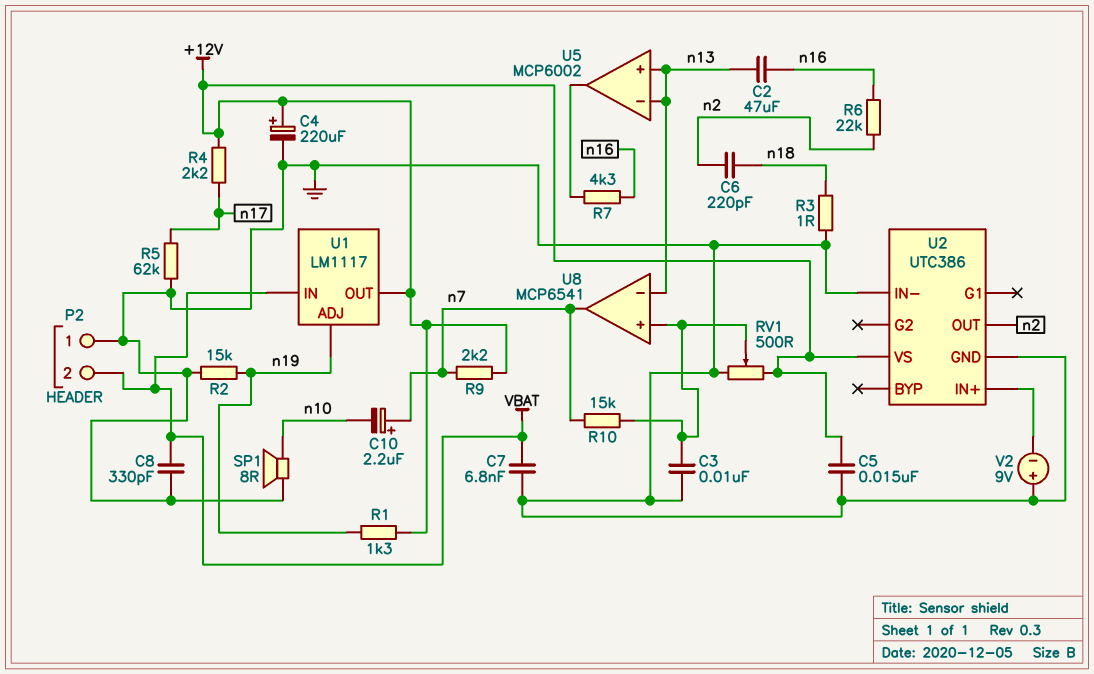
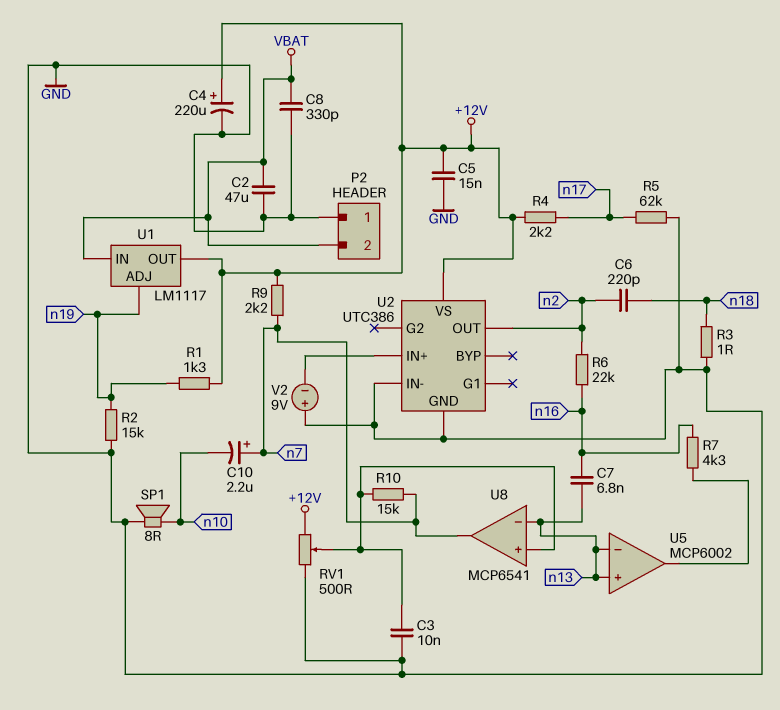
C2: 47uF (n13, n16) -> 47uF (GND, VBAT)
C7: 6.8nF (GND, VBAT) -> 6.8nF (n13, n16)

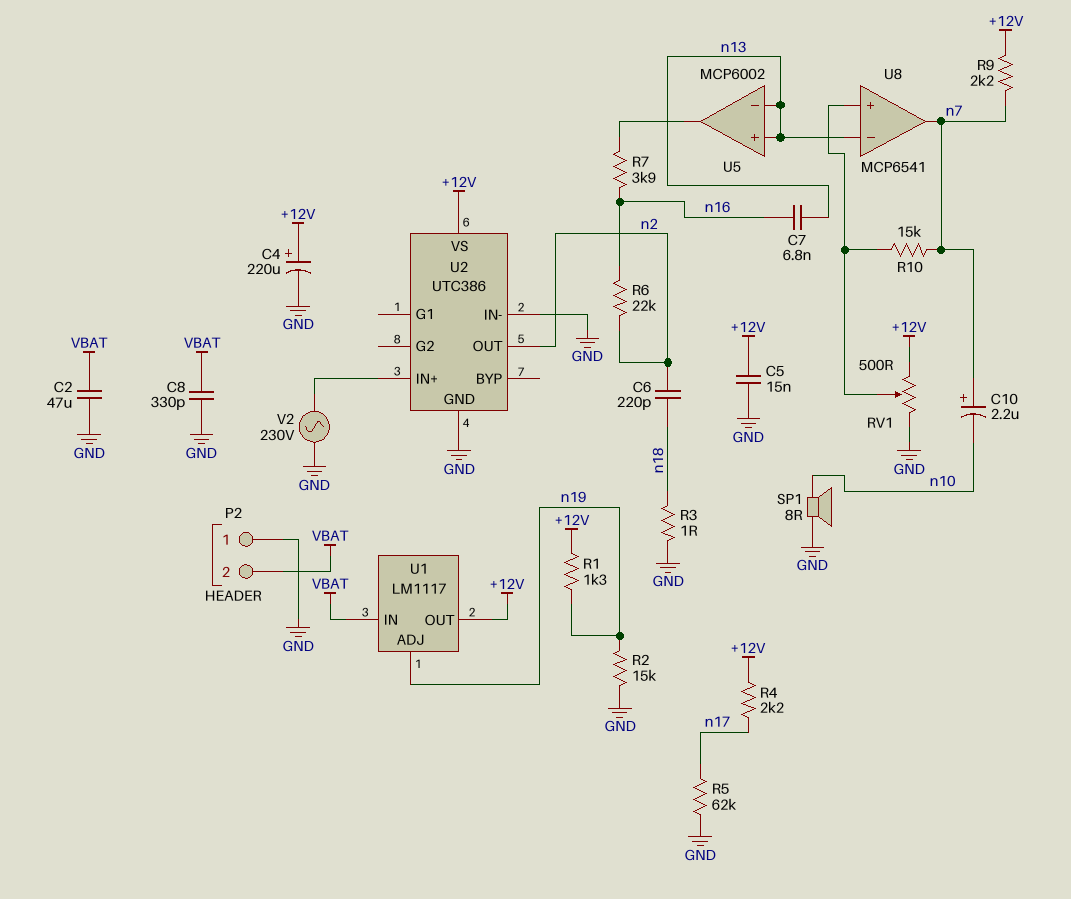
C3: 10nF (GND, U8/in+) -> none
R7: 4.3k (U5/out, n16) -> 3.9k (U5/out, n16)
V2: 9V (plus GND, minus U2/IN+) -> AC 230V (GND, U2/IN+)

